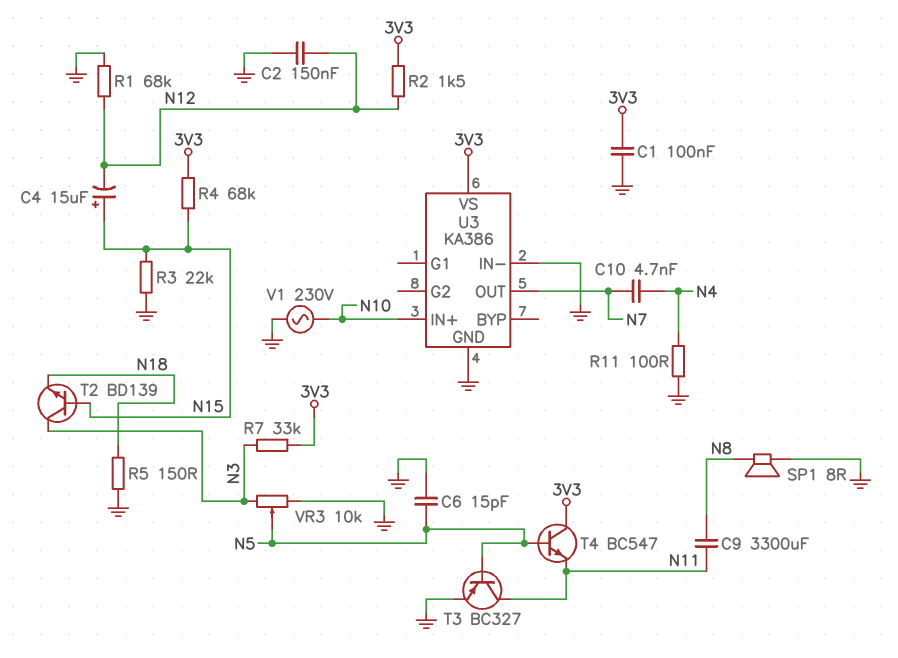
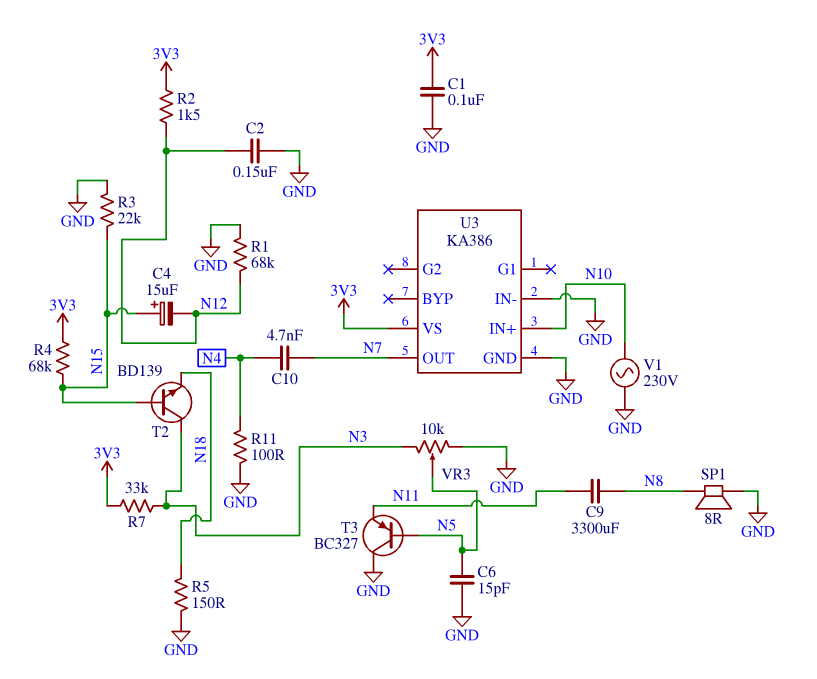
T3: PNP BC327 (B N5, C N11, E GND) -> PNP BC327 (B N5, C GND, E N11)
T4: NPN BC547 (B N5, C 3V3, E N11) -> none

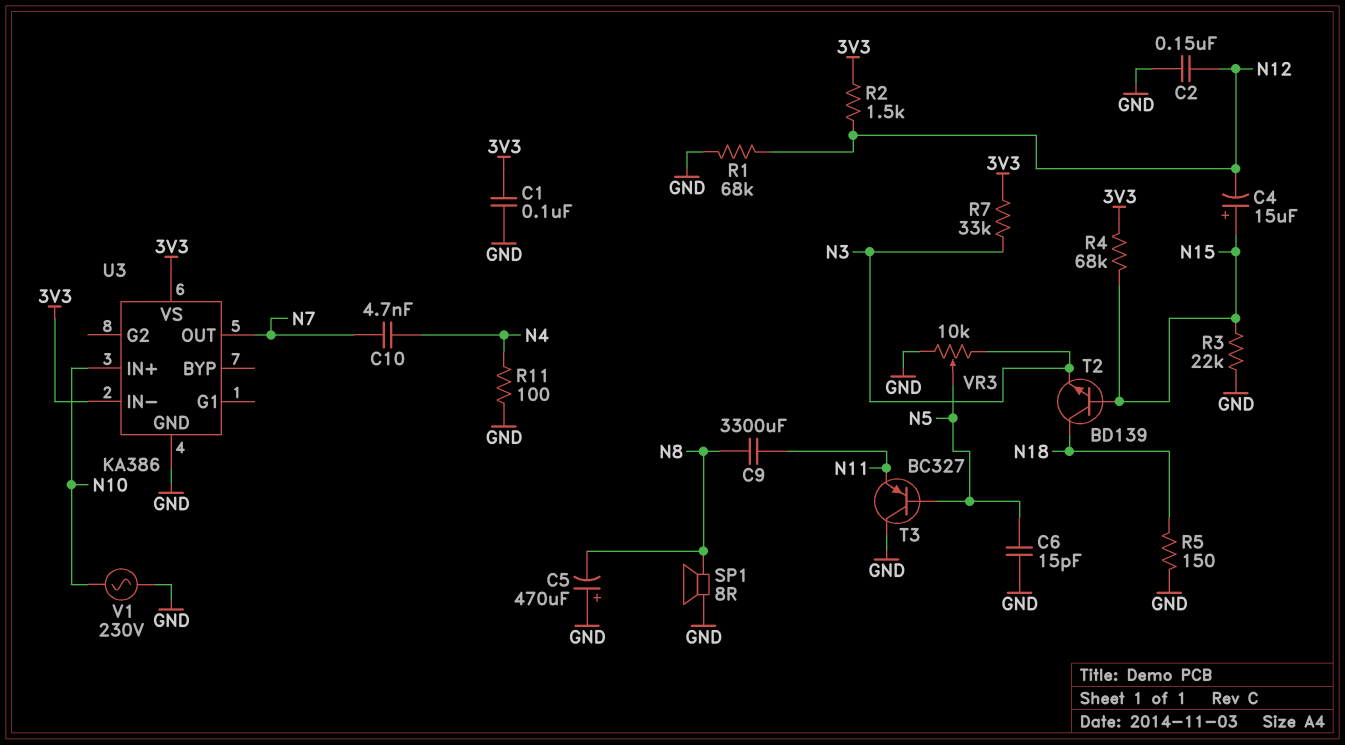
C5: none -> 470uF (plus GND, minus N8)
T2: NPN BD139 (B N15, C N3, E N18) -> NPN BD139 (B N15, C N18, E N3)
U3 pin IN-: GND -> 3V3

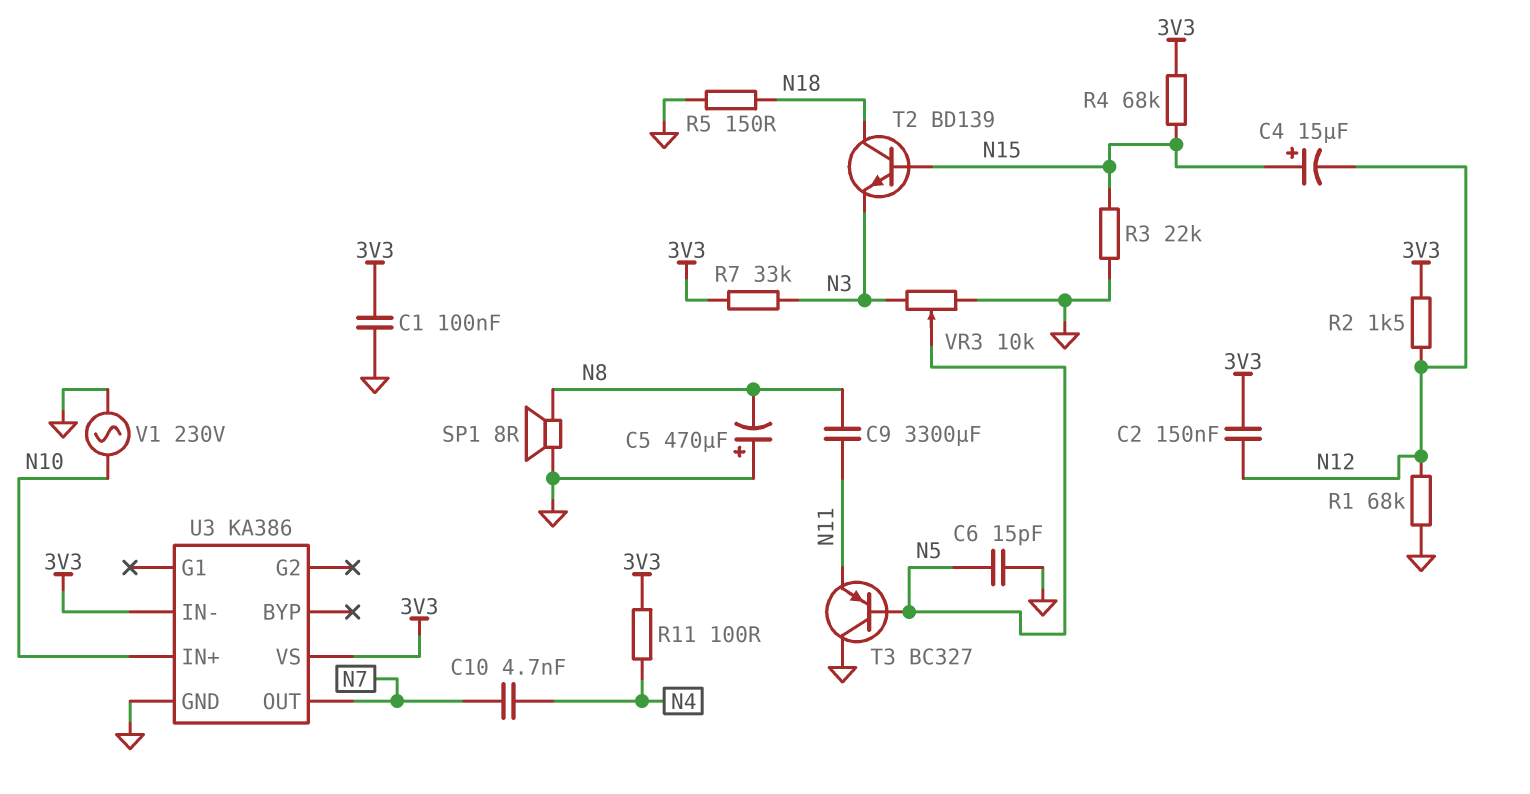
C2: 150nF (GND, N12) -> 150nF (3V3, N12)
R11: 100 (GND, N4) -> 100 (3V3, N4)

